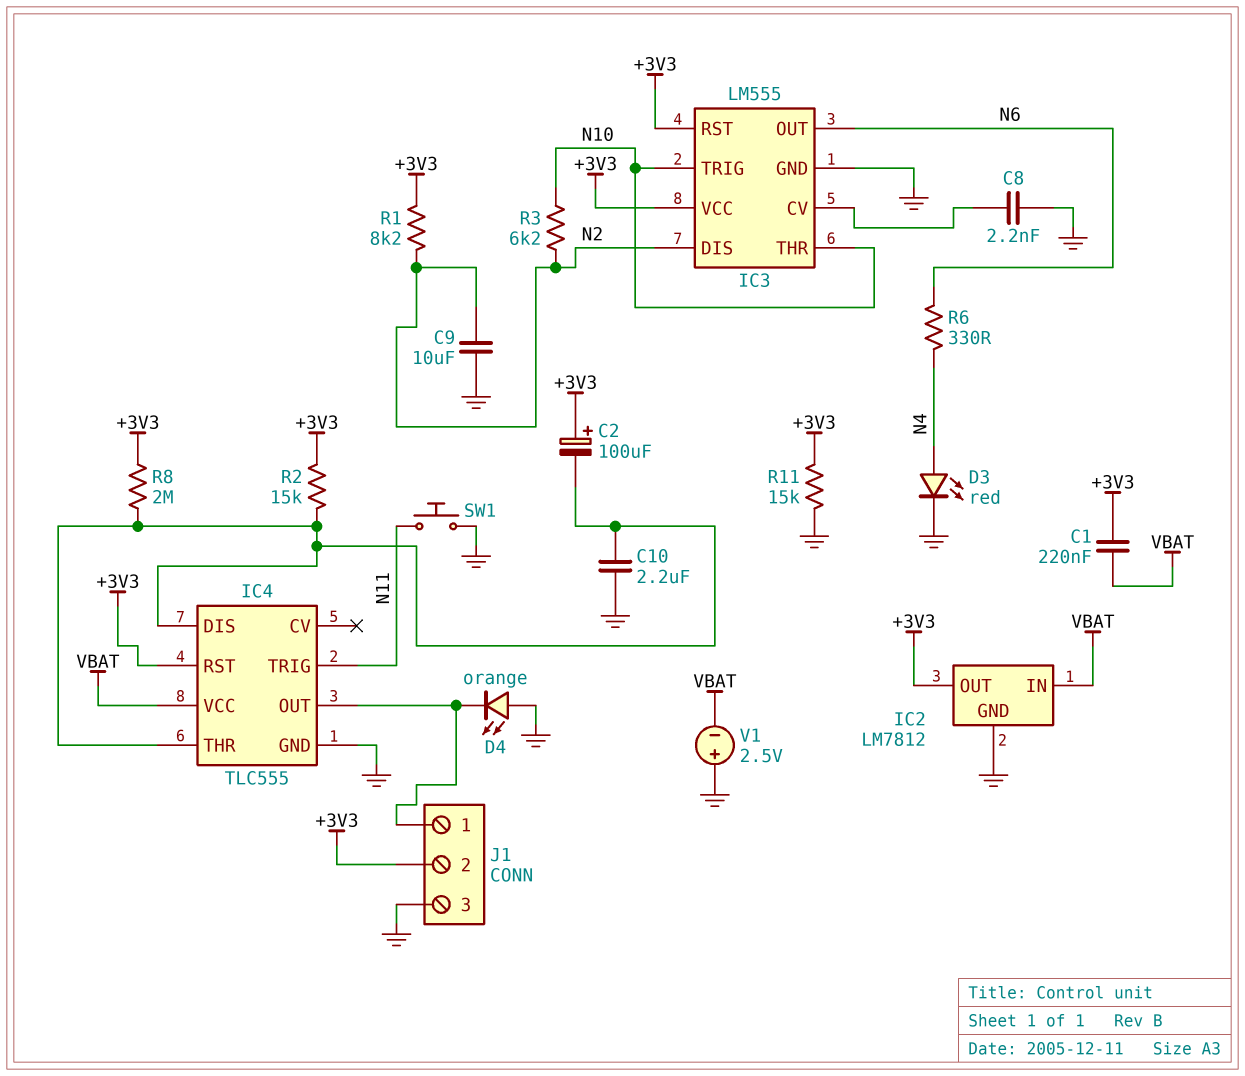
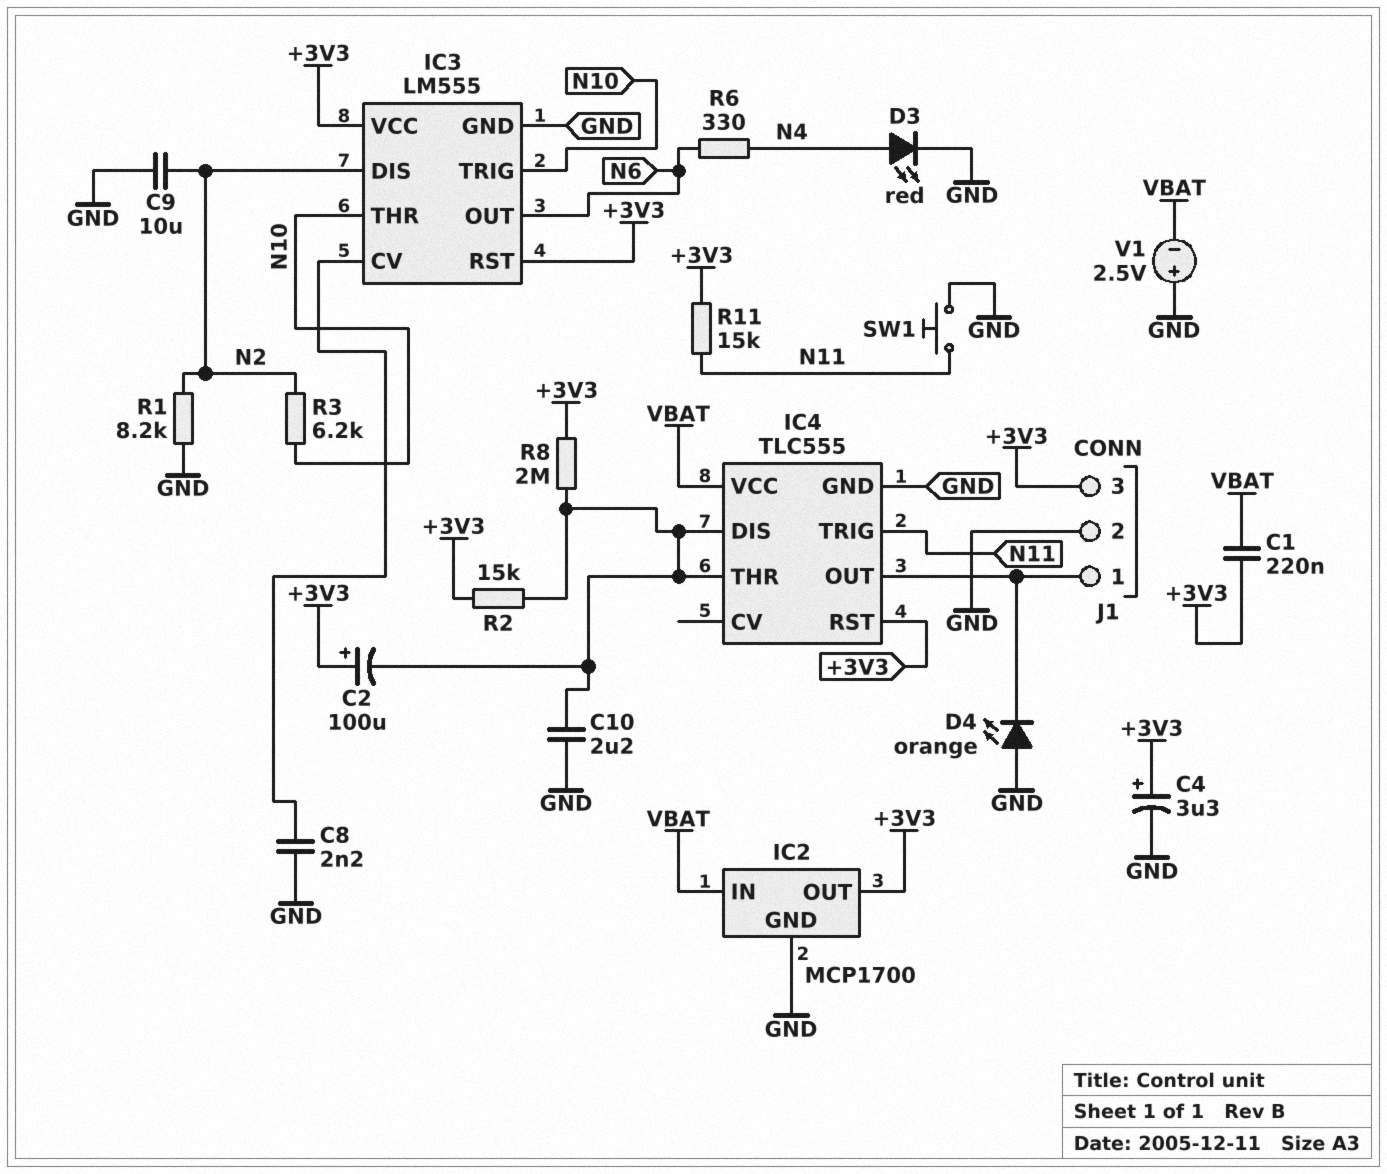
C4: none -> 3.3uF (plus +3V3, minus GND)
IC2: LM7812 -> MCP1700
J1 pin 2: +3V3 -> GND
J1 pin 3: GND -> +3V3
R1: 8.2k (+3V3, N2) -> 8.2k (GND, N2)
R11: 15k (+3V3, GND) -> 15k (+3V3, N11)

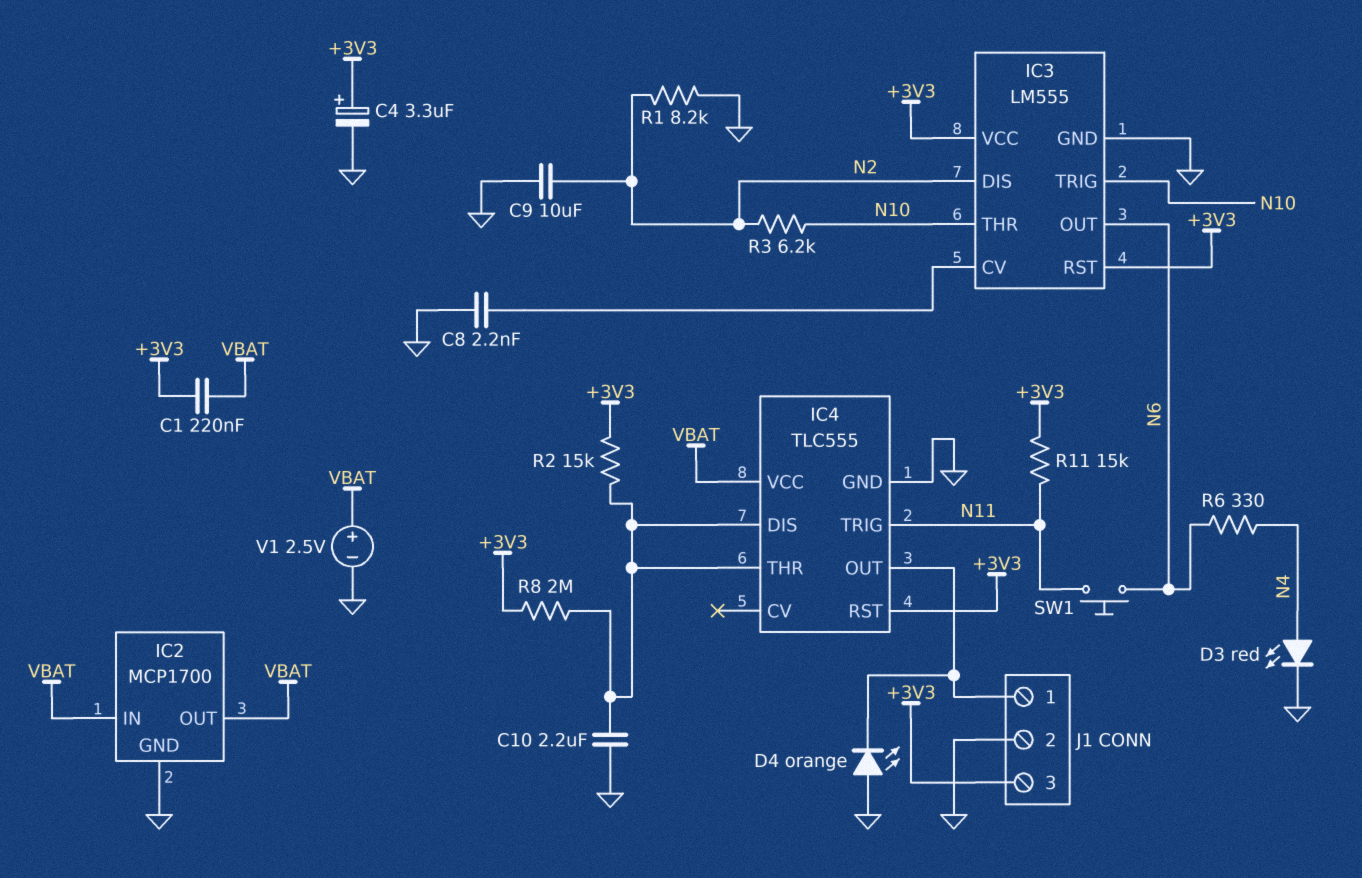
C2: 100uF (plus +3V3, minus IC4/DIS) -> none
IC2 pin OUT: +3V3 -> VBAT
SW1: button (GND, N11) -> button (N6, N11)
V1: 2.5V (plus GND, minus VBAT) -> 2.5V (plus VBAT, minus GND)

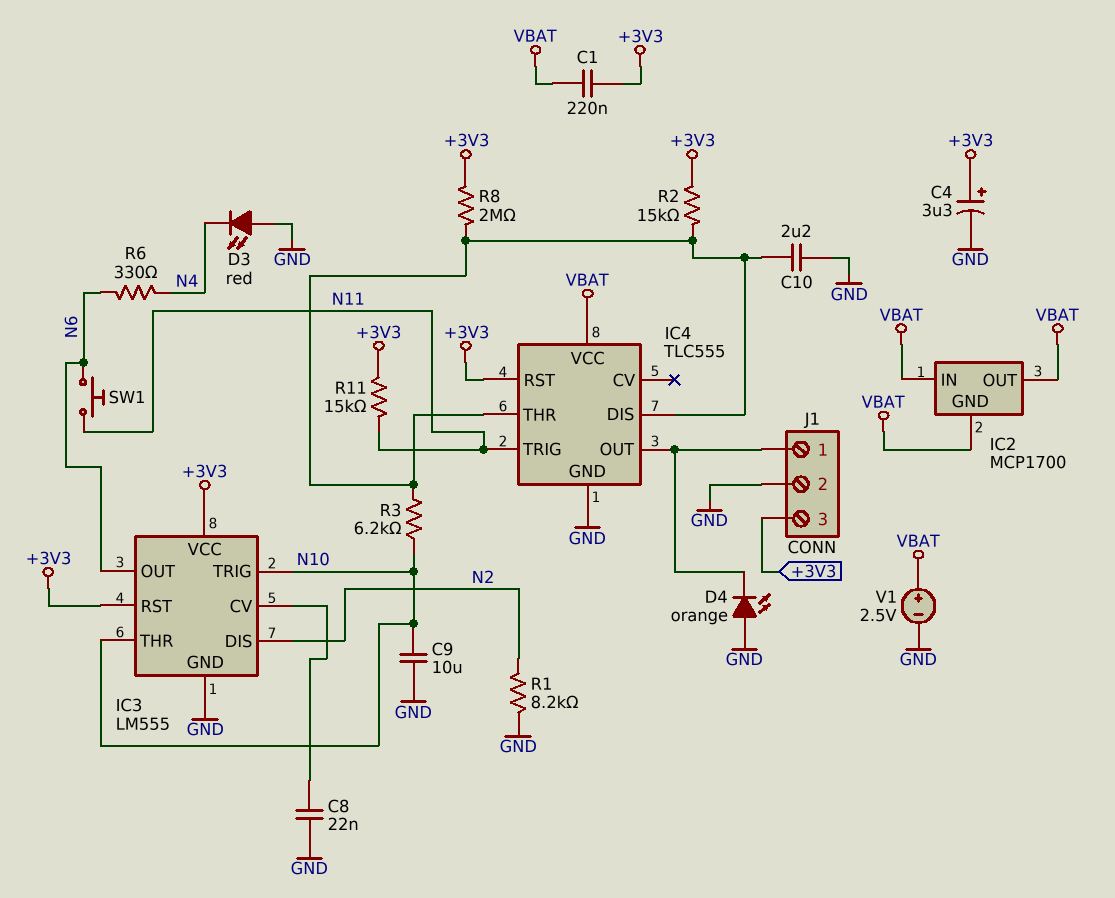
C8: 2.2nF (GND, IC3/CV) -> 22nF (GND, IC3/CV)
C9: 10uF (GND, N2) -> 10uF (GND, N10)
D3: LED red (A N4, K GND) -> LED red (A GND, K N4)
IC2 pin GND: GND -> VBAT
R3: 6.2k (N2, N10) -> 6.2k (IC4/DIS, N10)

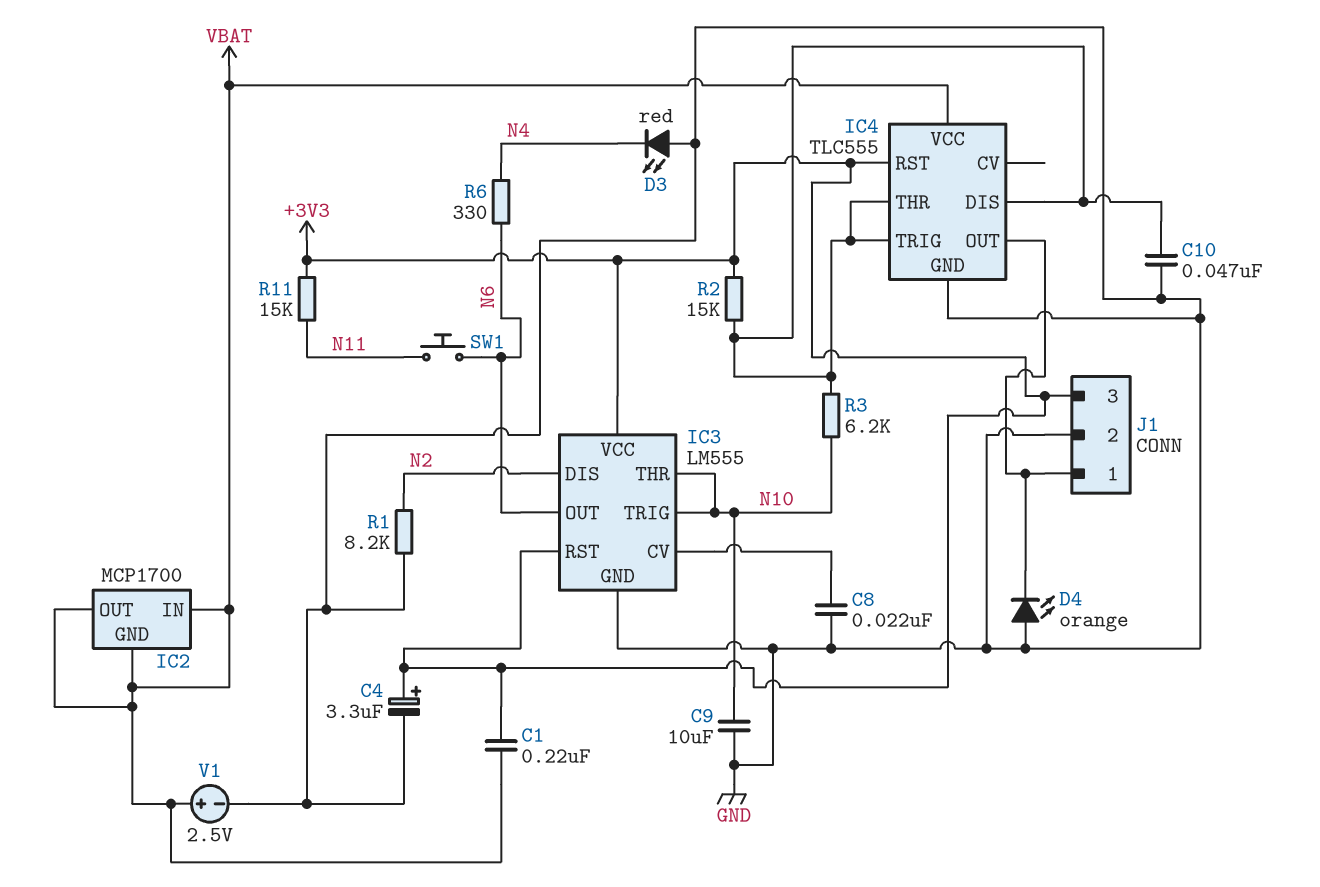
C10: 2.2uF (GND, IC4/DIS) -> 47nF (GND, IC4/DIS)
IC4 pin TRIG: N11 -> IC4/DIS
R8: 2M (+3V3, IC4/DIS) -> none

